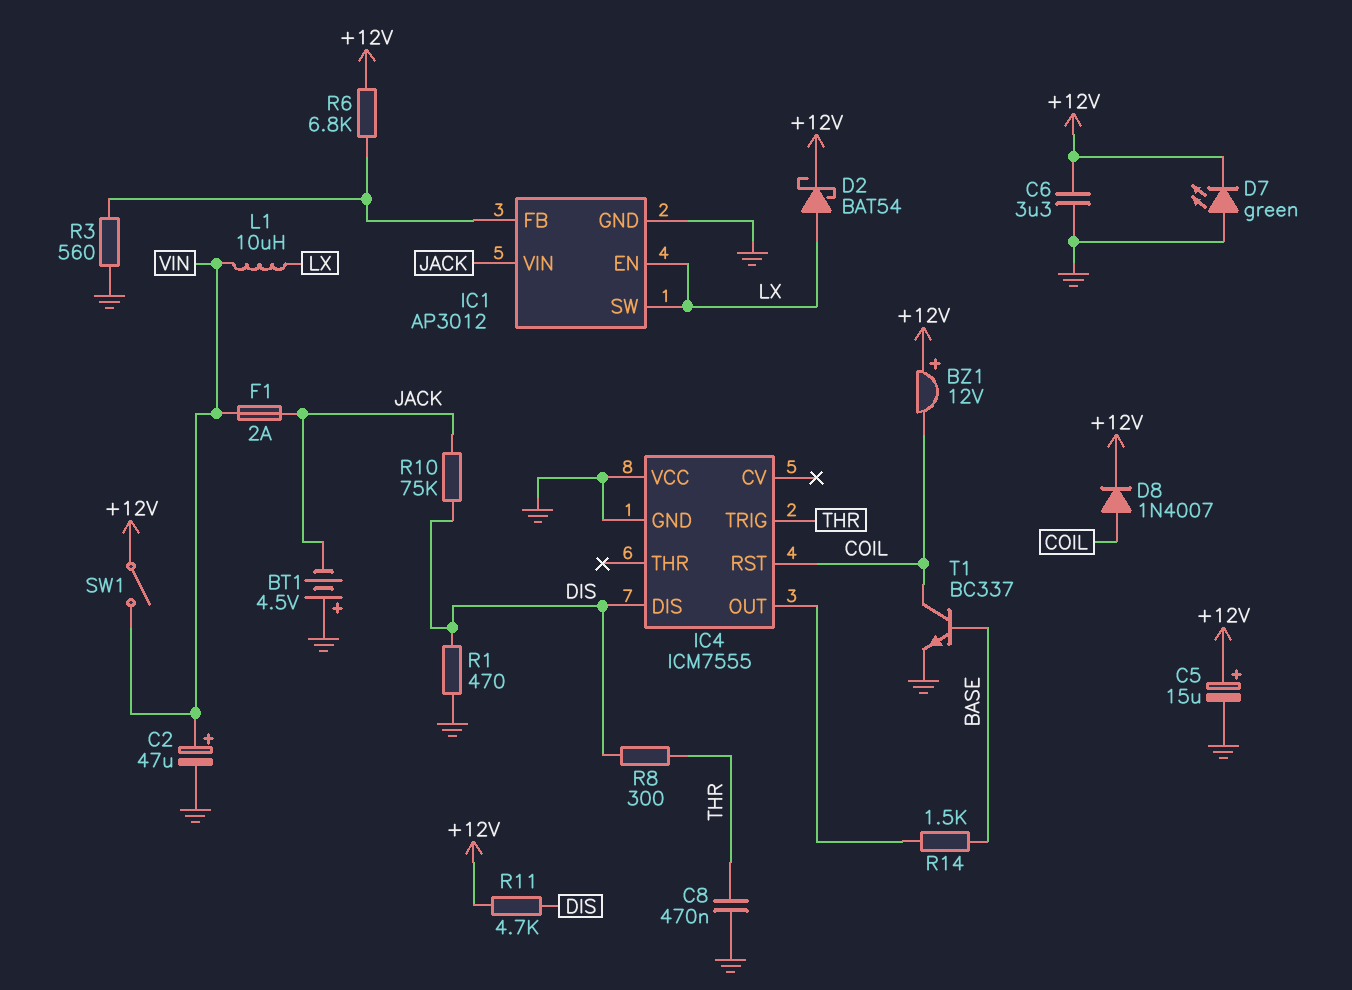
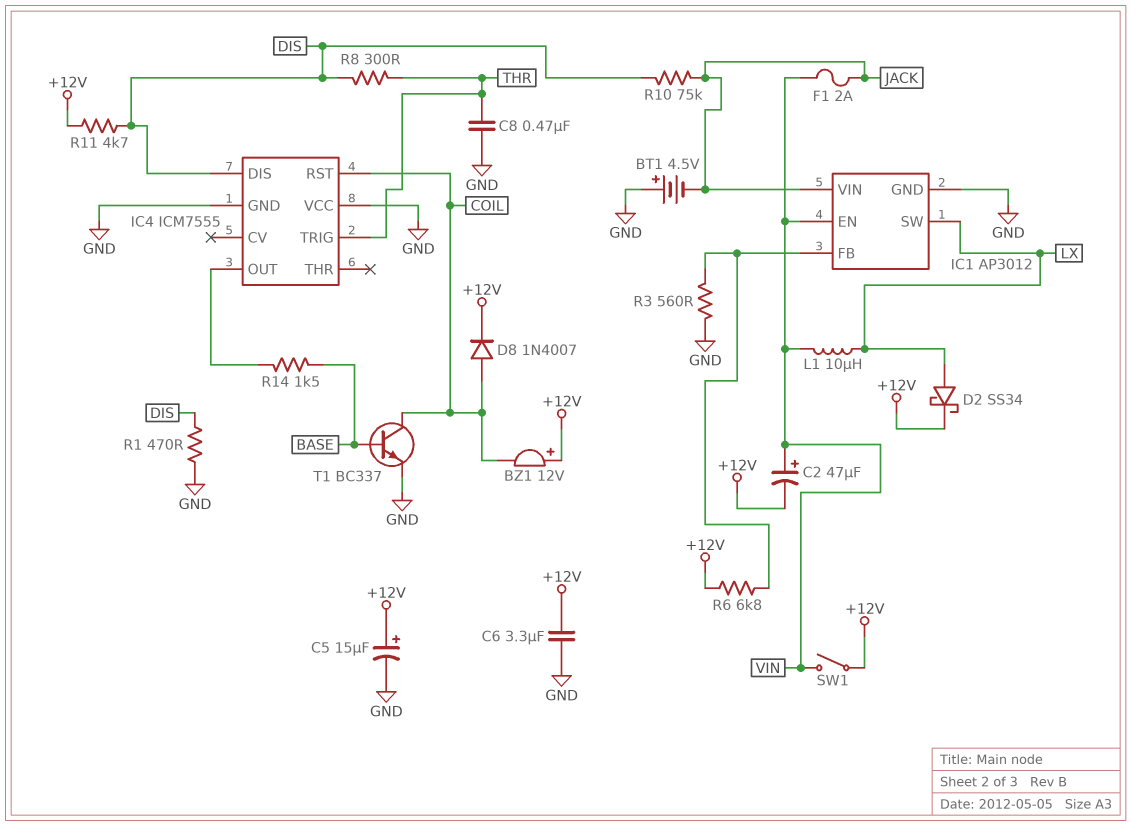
C2: 47uF (plus VIN, minus GND) -> 47uF (plus VIN, minus +12V)
D2: schottky BAT54 (A LX, K +12V) -> schottky SS34 (A LX, K +12V)
D7: LED green (A GND, K +12V) -> none
IC1 pin EN: LX -> VIN

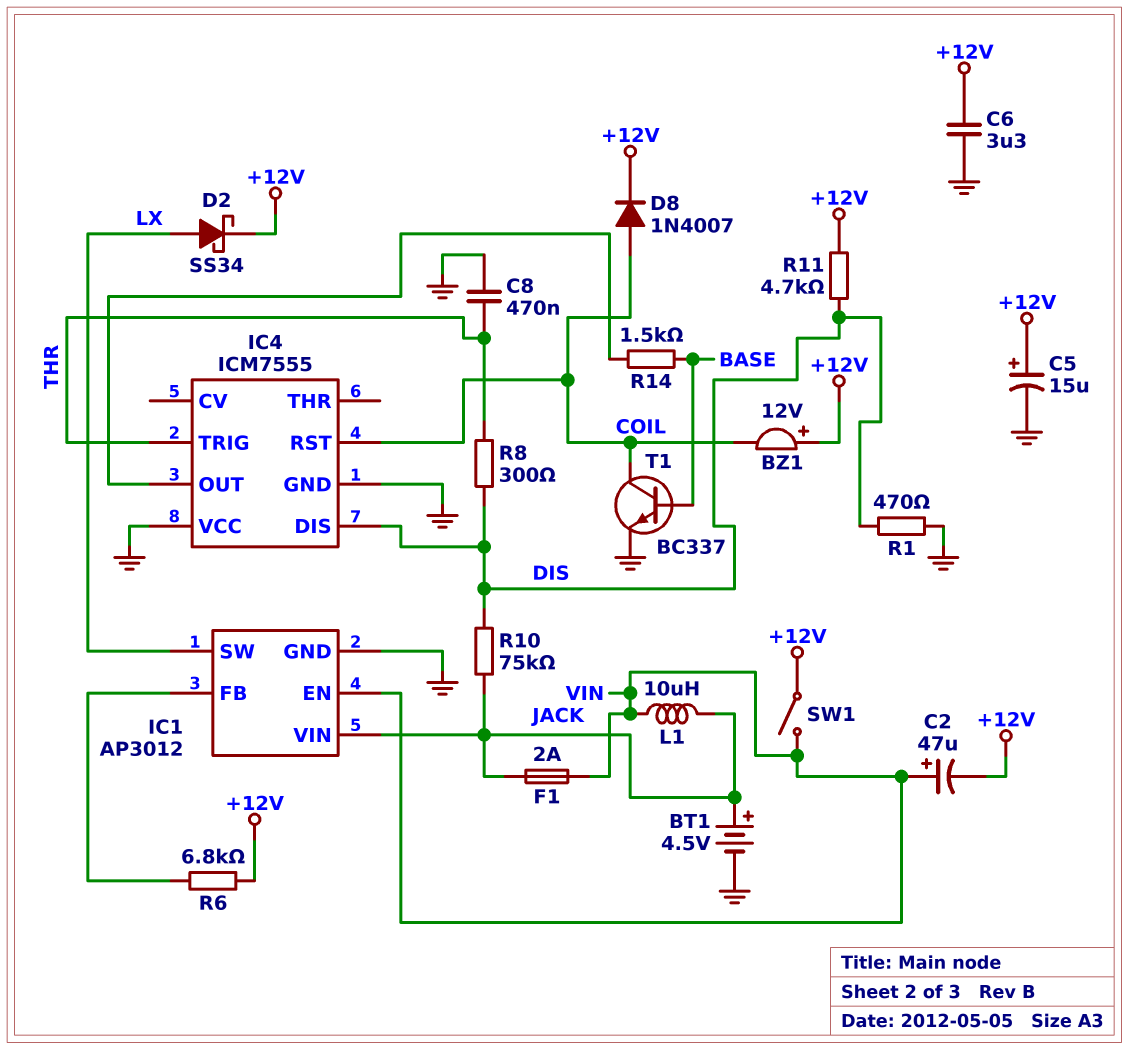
BT1: 4.5V (plus GND, minus JACK) -> 4.5V (plus JACK, minus GND)
L1: 10uH (LX, VIN) -> 10uH (JACK, VIN)
R3: 560 (GND, IC1/FB) -> none

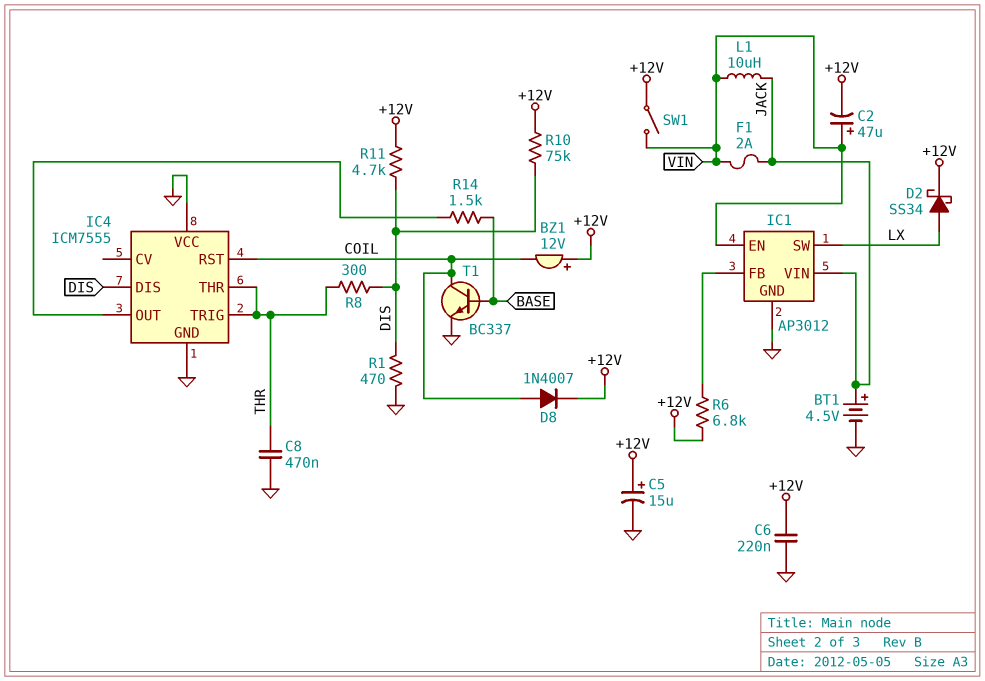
C6: 3.3uF (+12V, GND) -> 220nF (+12V, GND)
IC4 pin THR: none -> THR
R10: 75k (DIS, JACK) -> 75k (+12V, DIS)

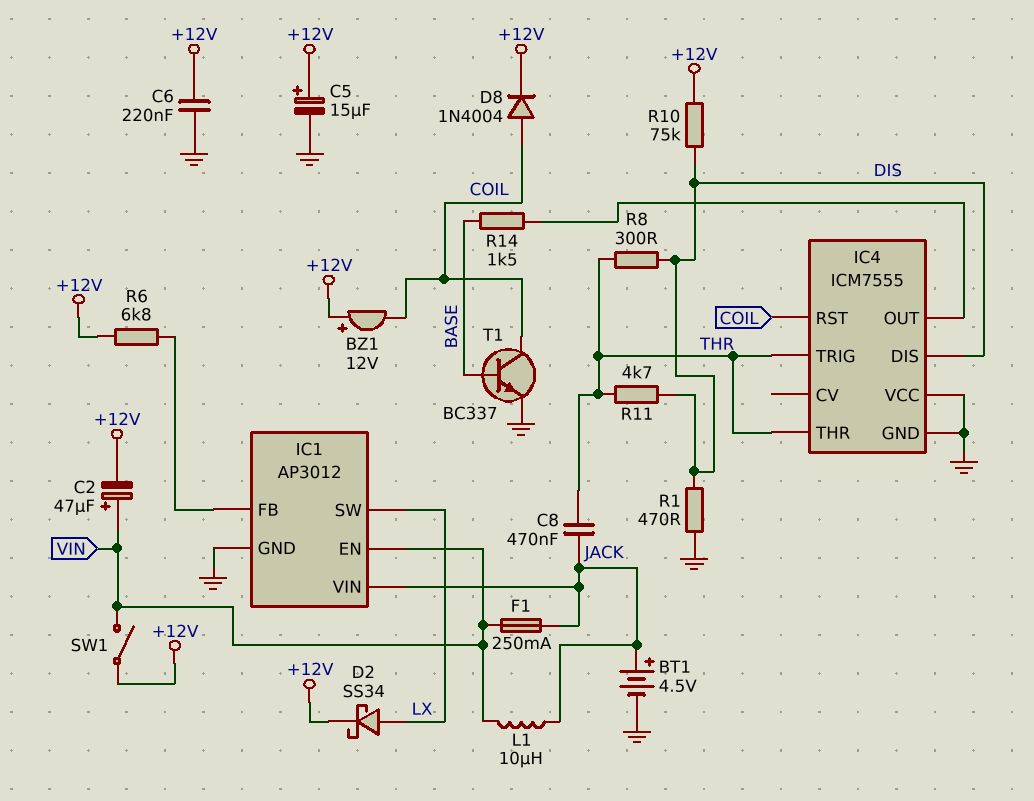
C8: 470nF (GND, THR) -> 470nF (JACK, THR)
D8: diode 1N4007 (A COIL, K +12V) -> diode 1N4004 (A COIL, K +12V)
F1: 2A (JACK, VIN) -> 250mA (JACK, VIN)
R11: 4.7k (+12V, DIS) -> 4.7k (DIS, THR)

